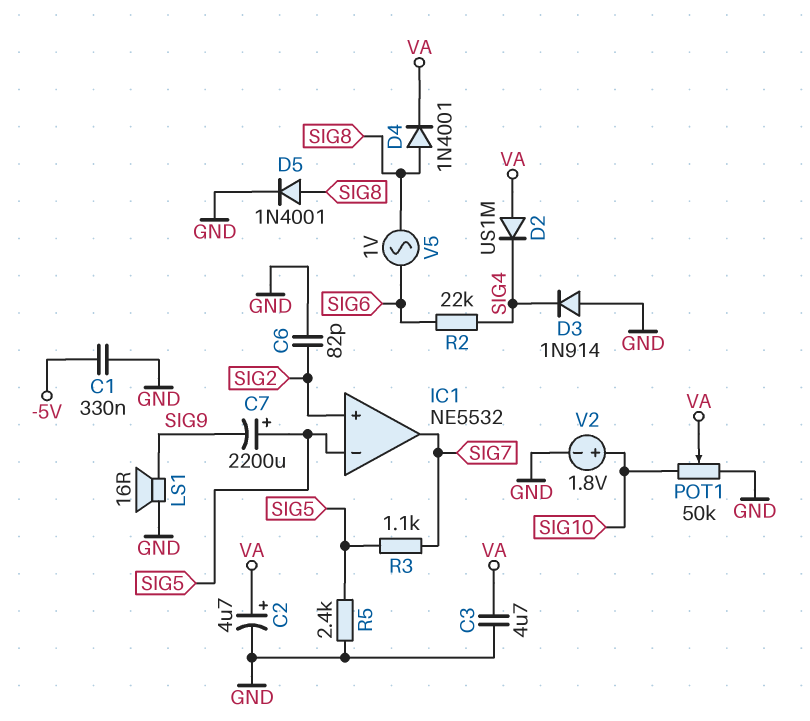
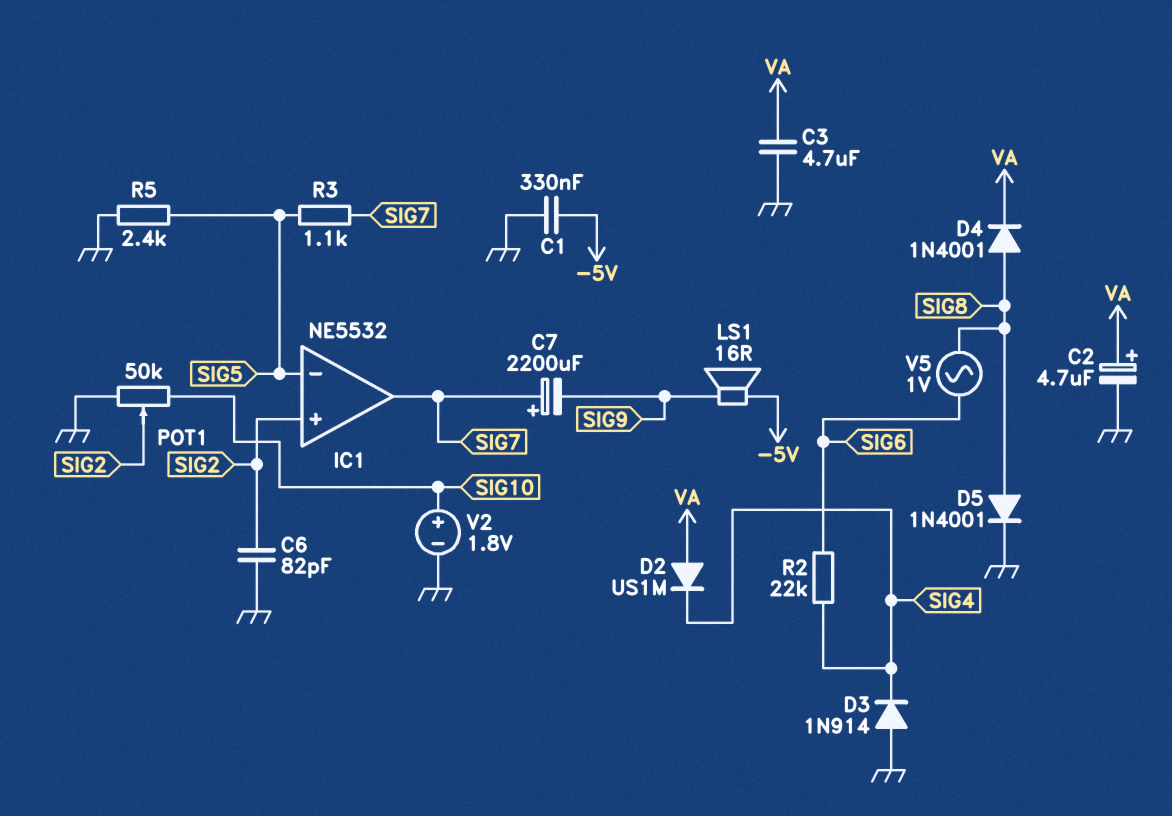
C7: 2200uF (plus SIG5, minus SIG9) -> 2200uF (plus SIG7, minus SIG9)
LS1: speaker 16R (GND, SIG9) -> speaker 16R (-5V, SIG9)
POT1: 50k (GND, SIG10, wiper VA) -> 50k (GND, SIG10, wiper SIG2)

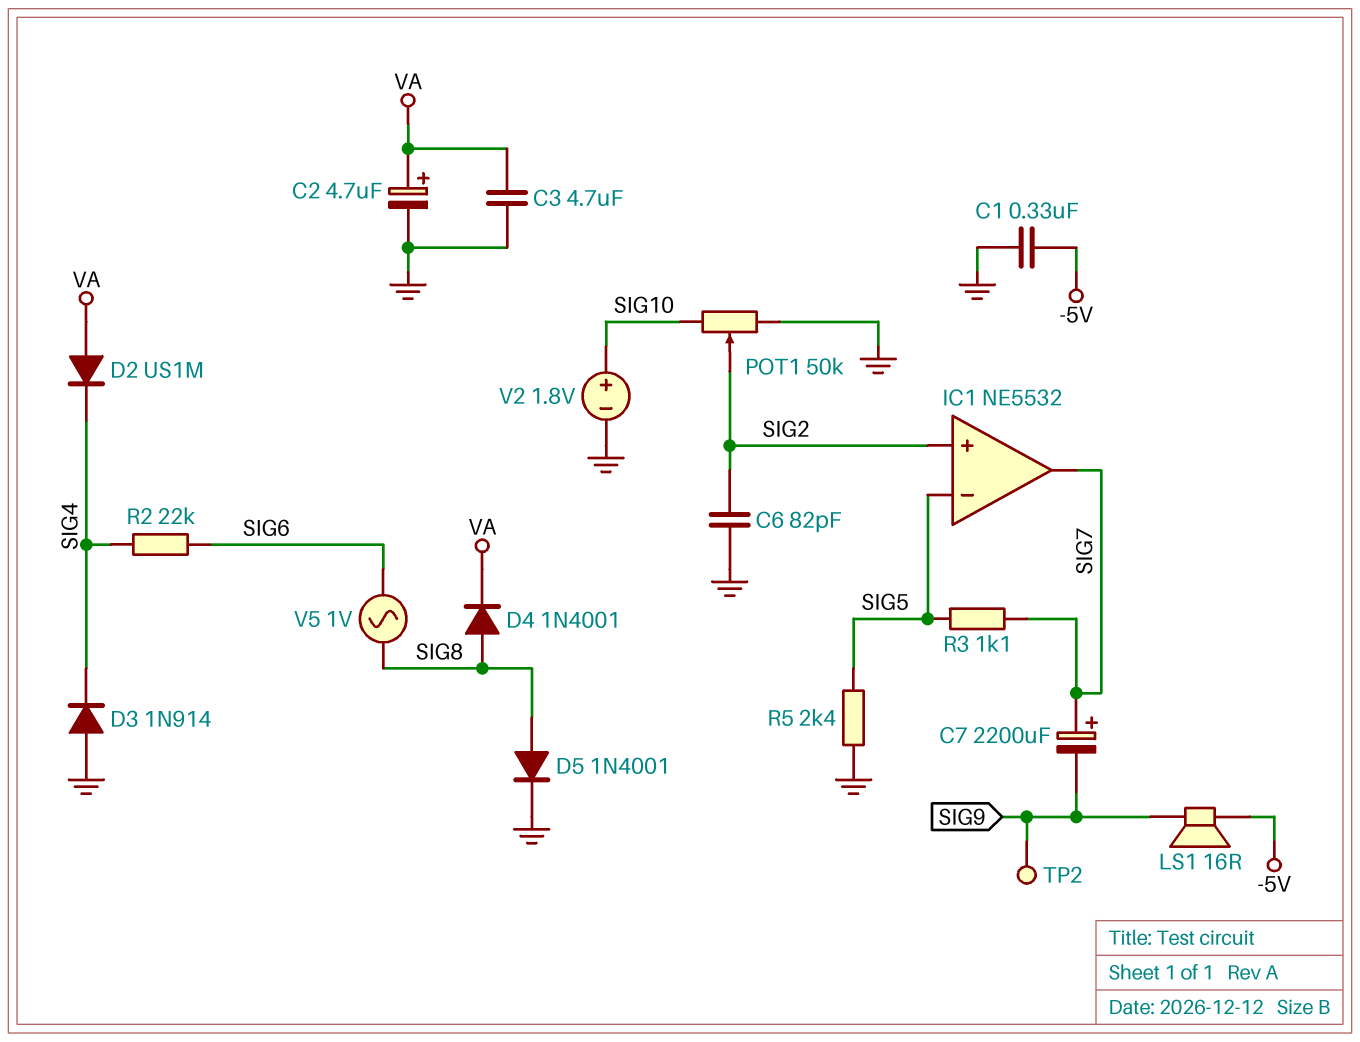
TP2: none -> test point (SIG9)

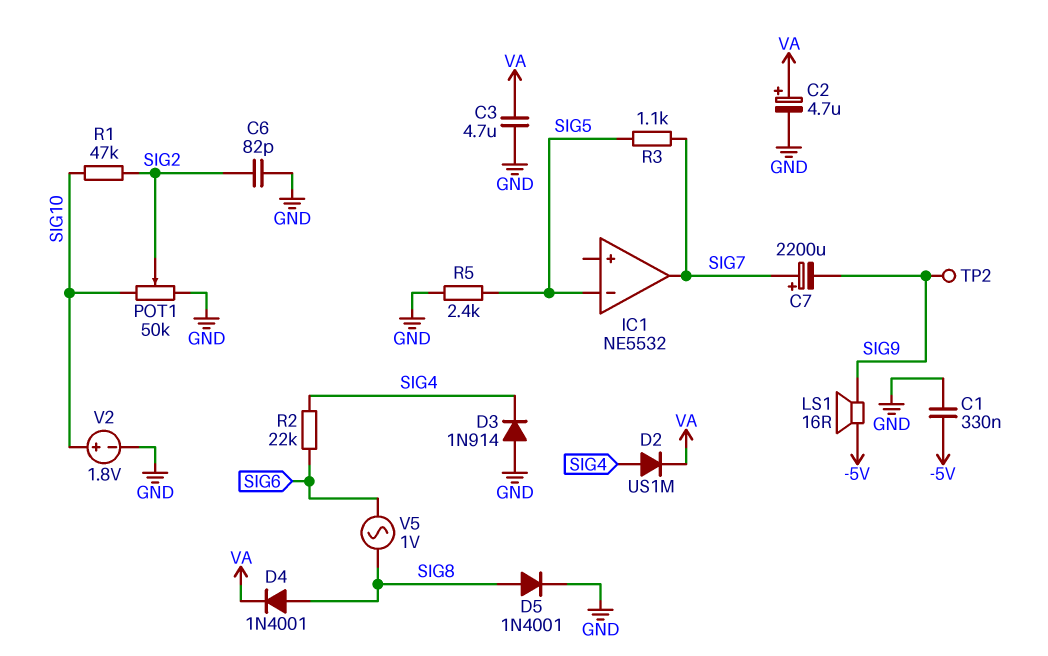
D2: diode US1M (A VA, K SIG4) -> diode US1M (A SIG4, K VA)
IC1 pin in+: SIG2 -> none
R1: none -> 47k (SIG2, SIG10)

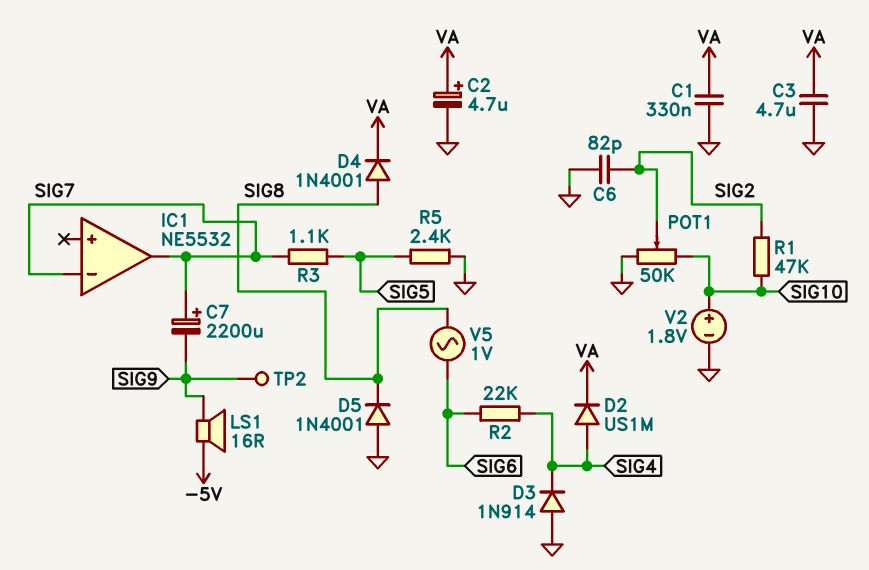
C1: 330nF (-5V, GND) -> 330nF (GND, VA)
D5: diode 1N4001 (A SIG8, K GND) -> diode 1N4001 (A GND, K SIG8)
IC1 pin in-: SIG5 -> SIG7

